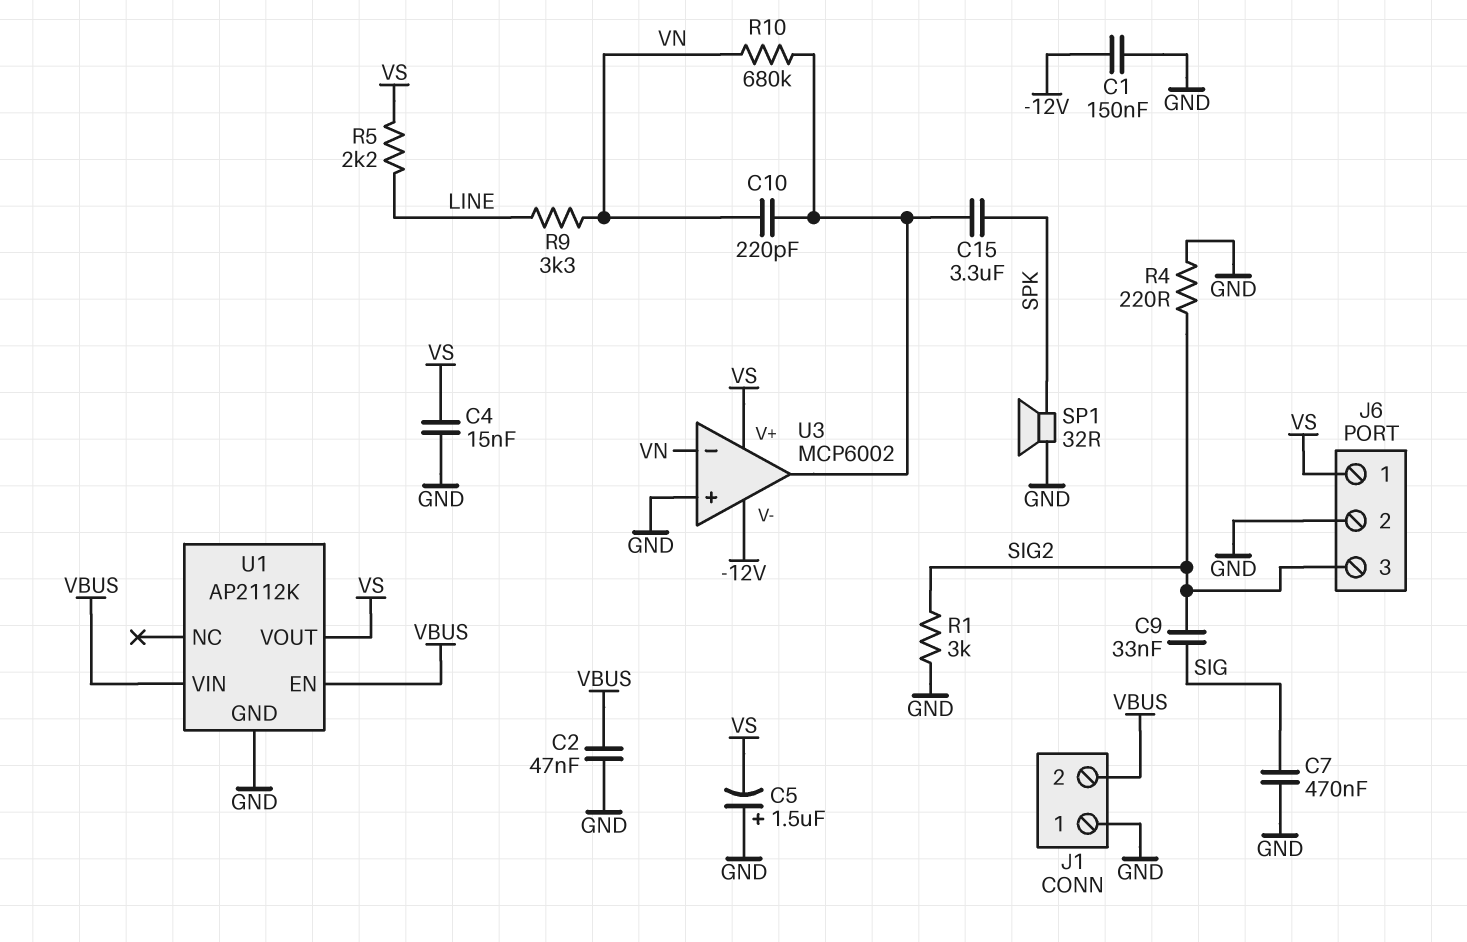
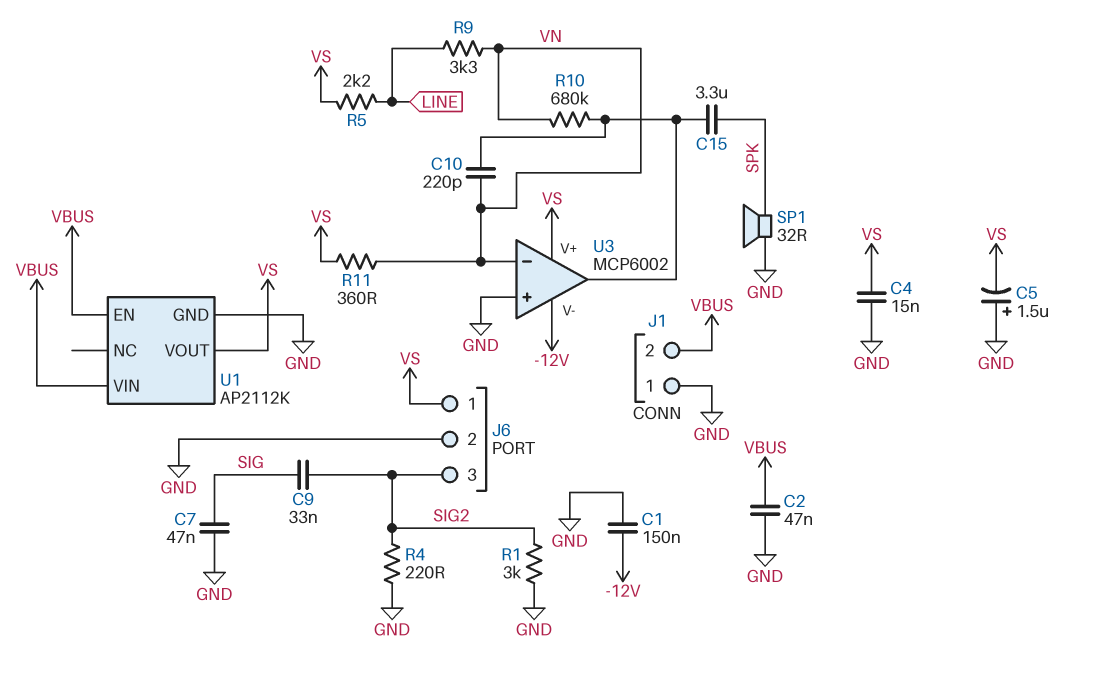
C7: 470nF (GND, SIG) -> 47nF (GND, SIG)
R11: none -> 360 (VN, VS)

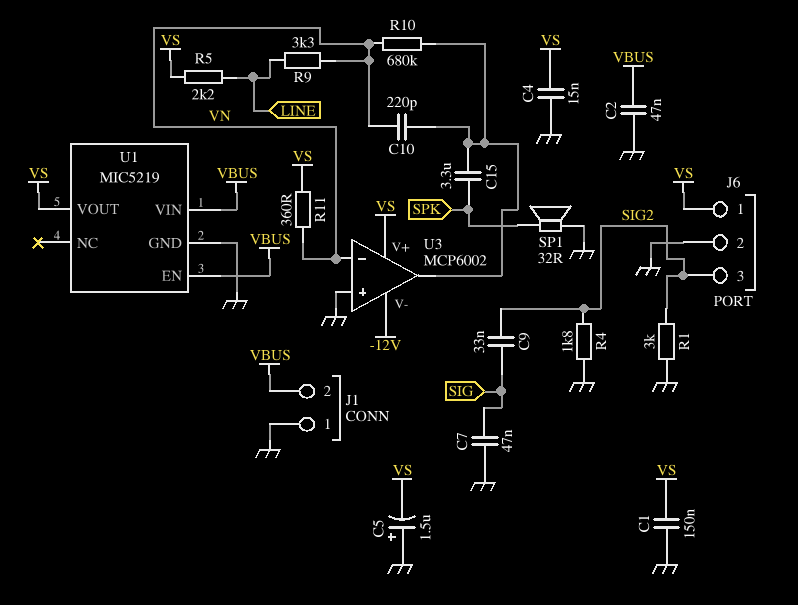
C1: 150nF (-12V, GND) -> 150nF (GND, VS)
R4: 220 (GND, SIG2) -> 1.8k (GND, SIG2)
U1: AP2112K -> MIC5219

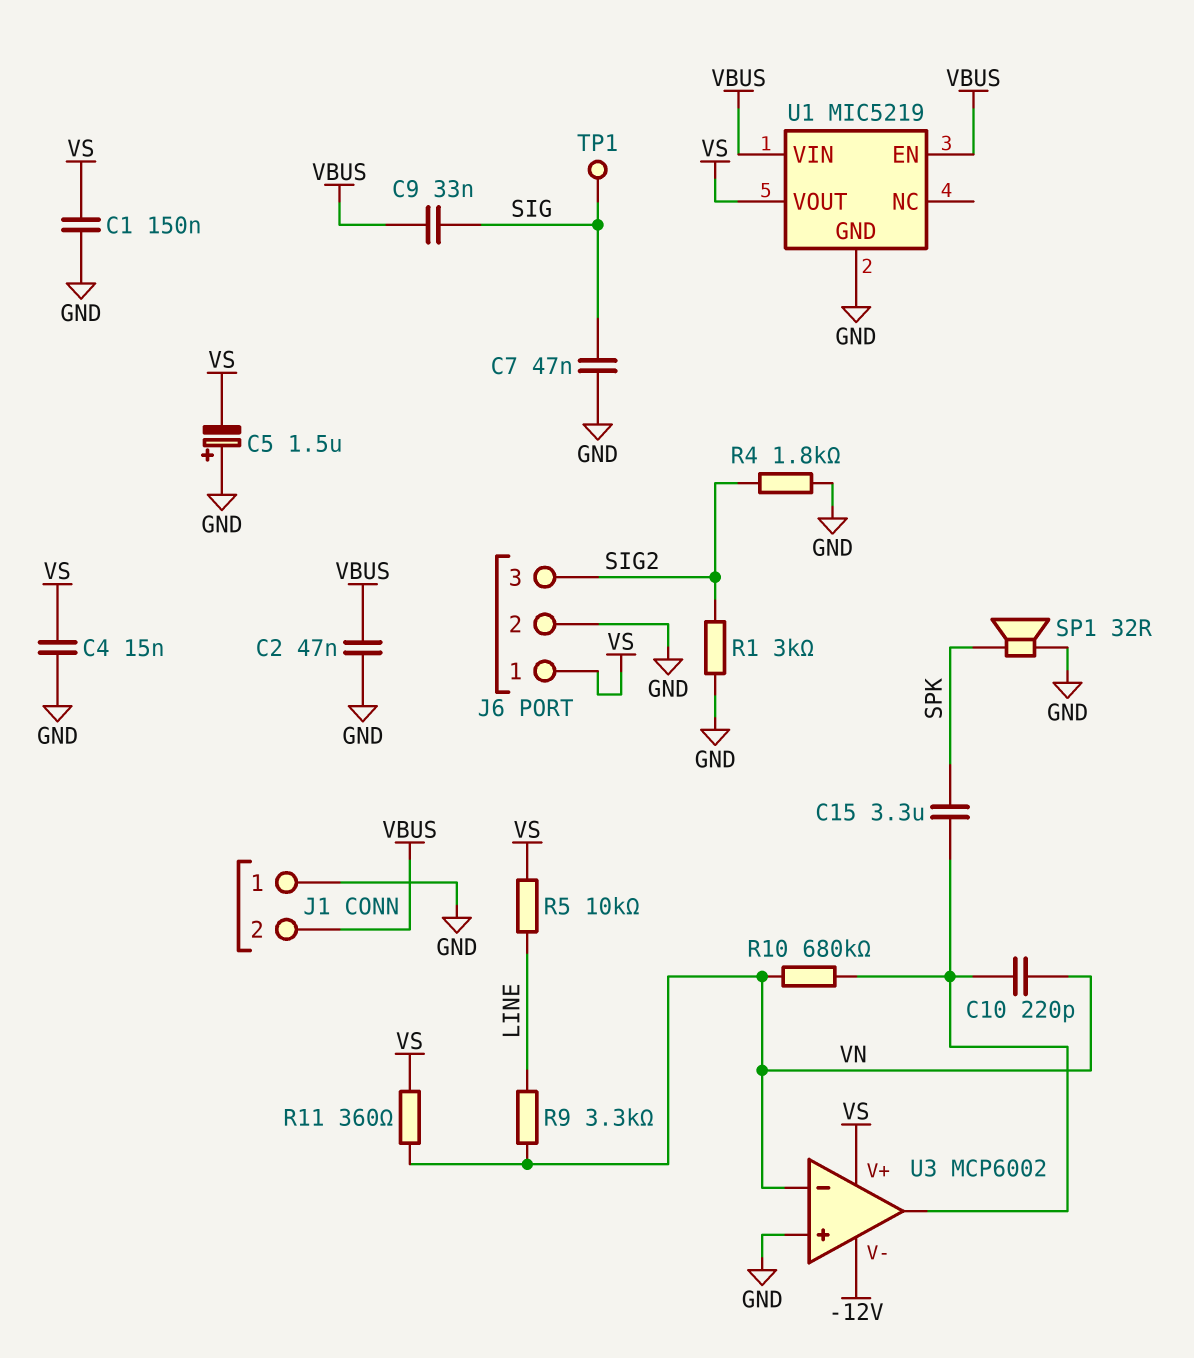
C9: 33nF (SIG, SIG2) -> 33nF (SIG, VBUS)
R5: 2.2k (LINE, VS) -> 10k (LINE, VS)
TP1: none -> test point (SIG)

